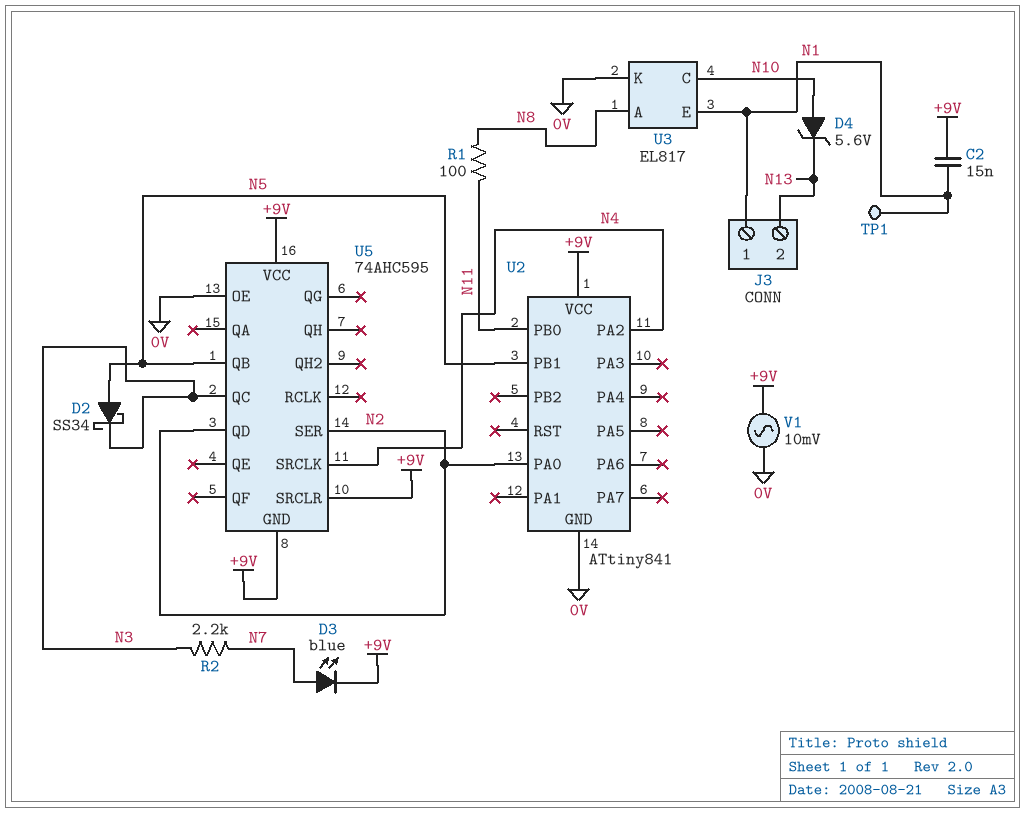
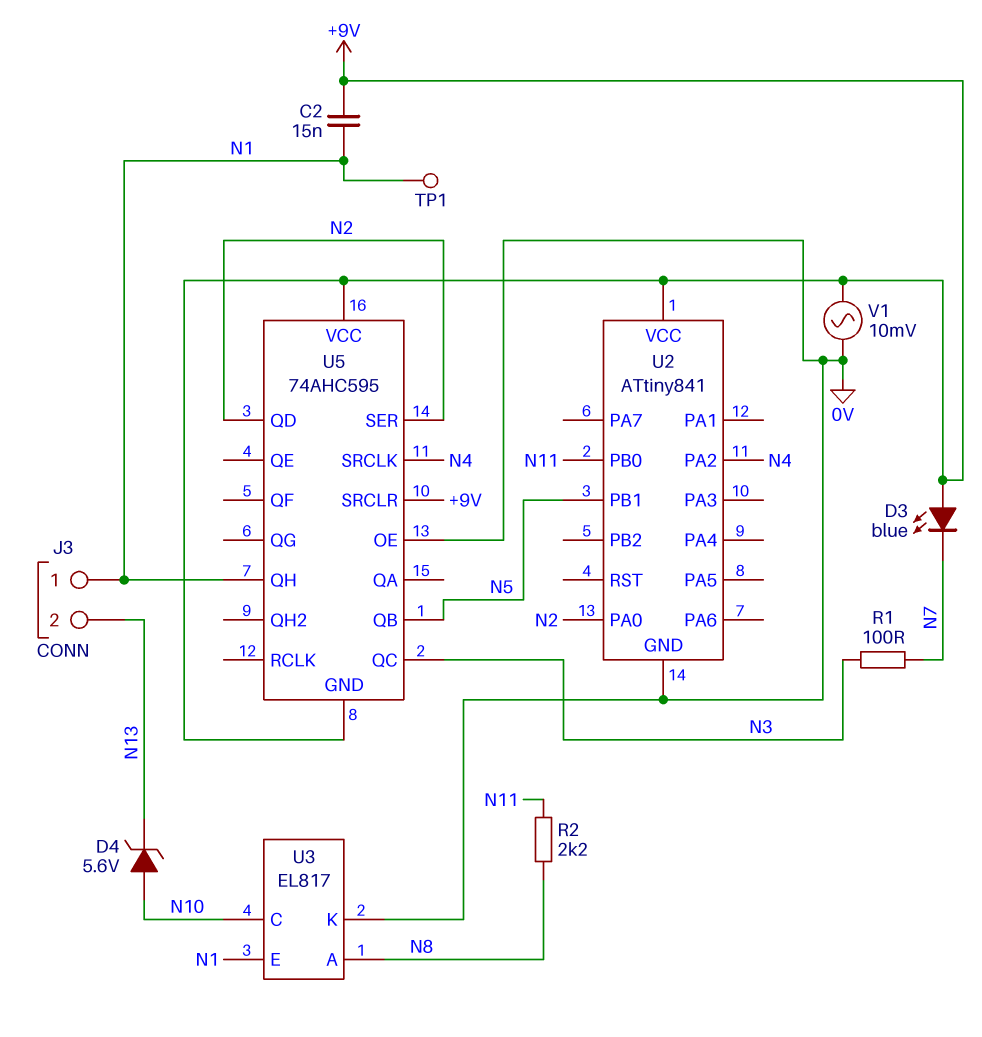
D2: schottky SS34 (A N5, K N3) -> none
D3: LED blue (A N7, K +9V) -> LED blue (A +9V, K N7)
R1: 100 (N8, N11) -> 100 (N3, N7)
R2: 2.2k (N3, N7) -> 2.2k (N8, N11)
U5 pin QH: none -> N1

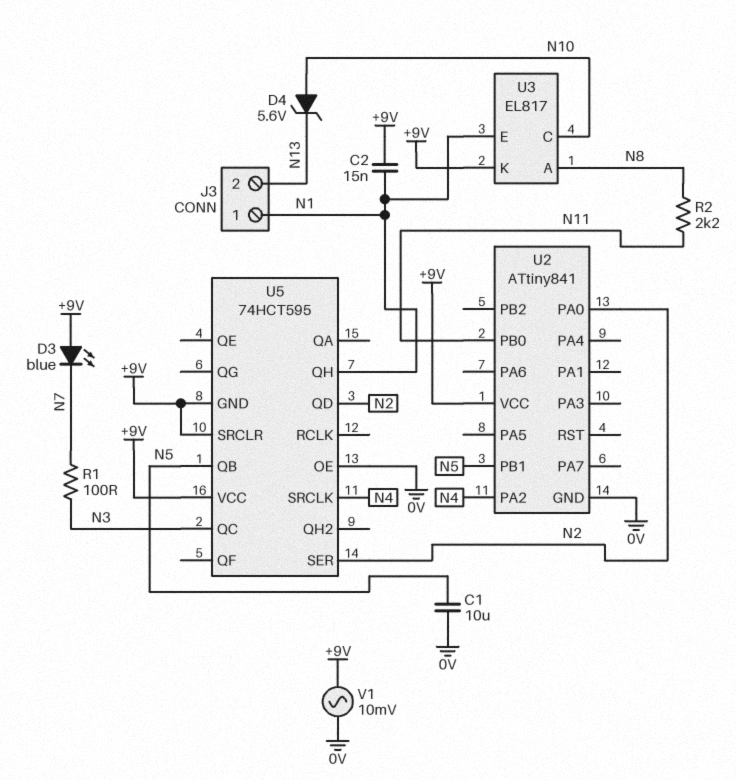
C1: none -> 10uF (0V, N5)
TP1: test point (N1) -> none
U3 pin K: 0V -> +9V
U5: 74AHC595 -> 74HCT595

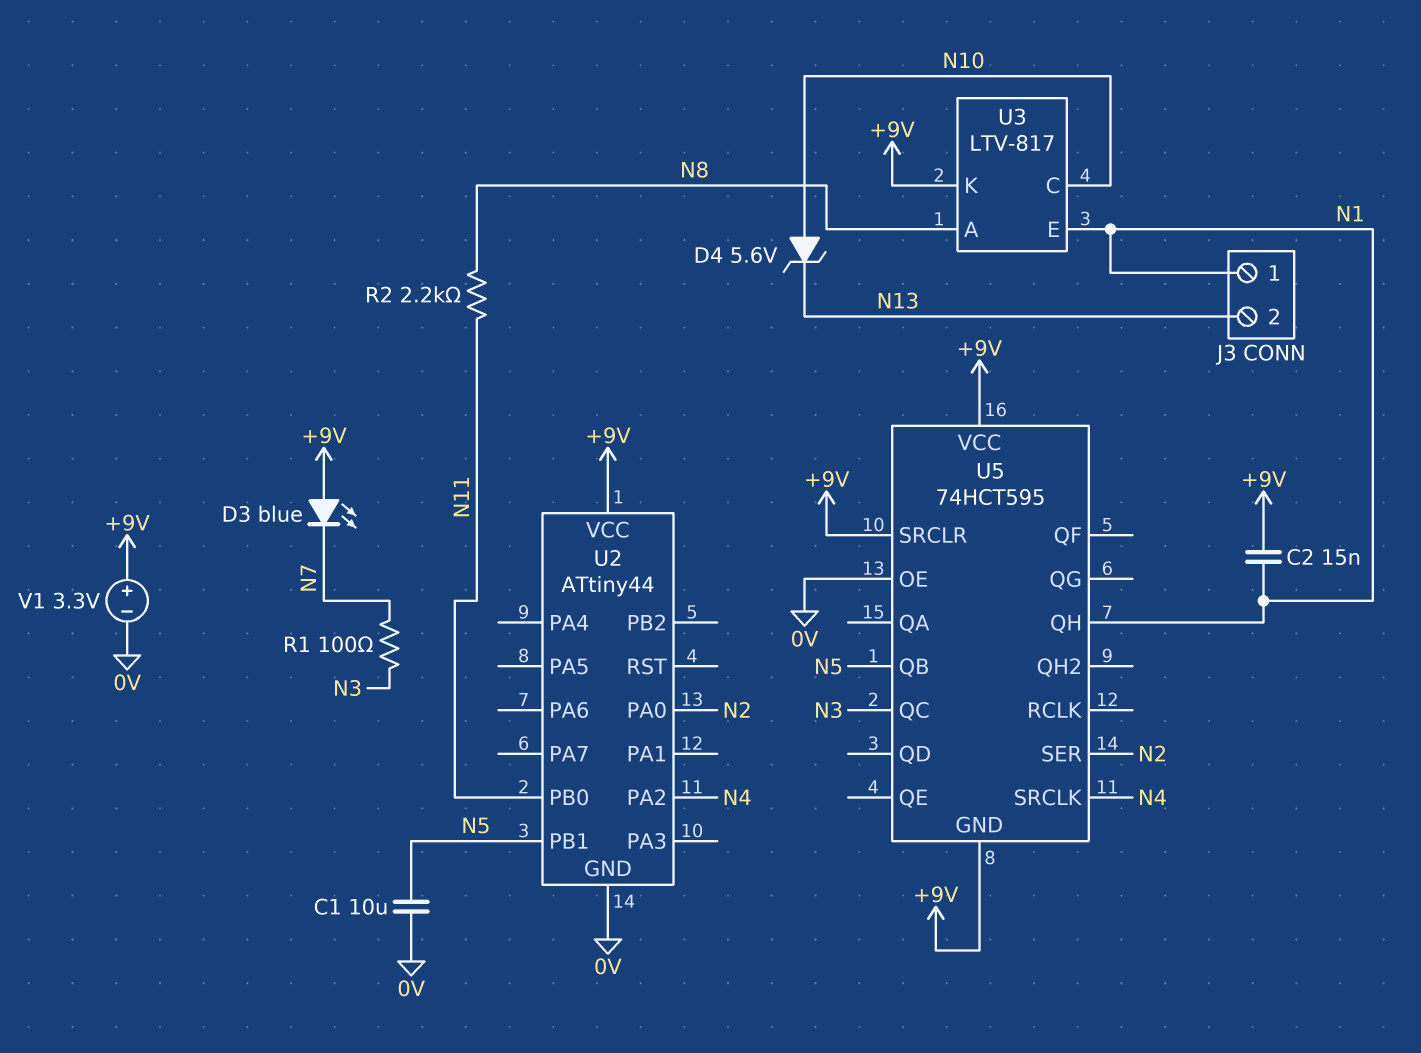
U2: ATtiny841 -> ATtiny44
U3: EL817 -> LTV-817
U5 pin QD: N2 -> none
V1: AC 10mV (+9V, 0V) -> 3.3V (plus +9V, minus 0V)

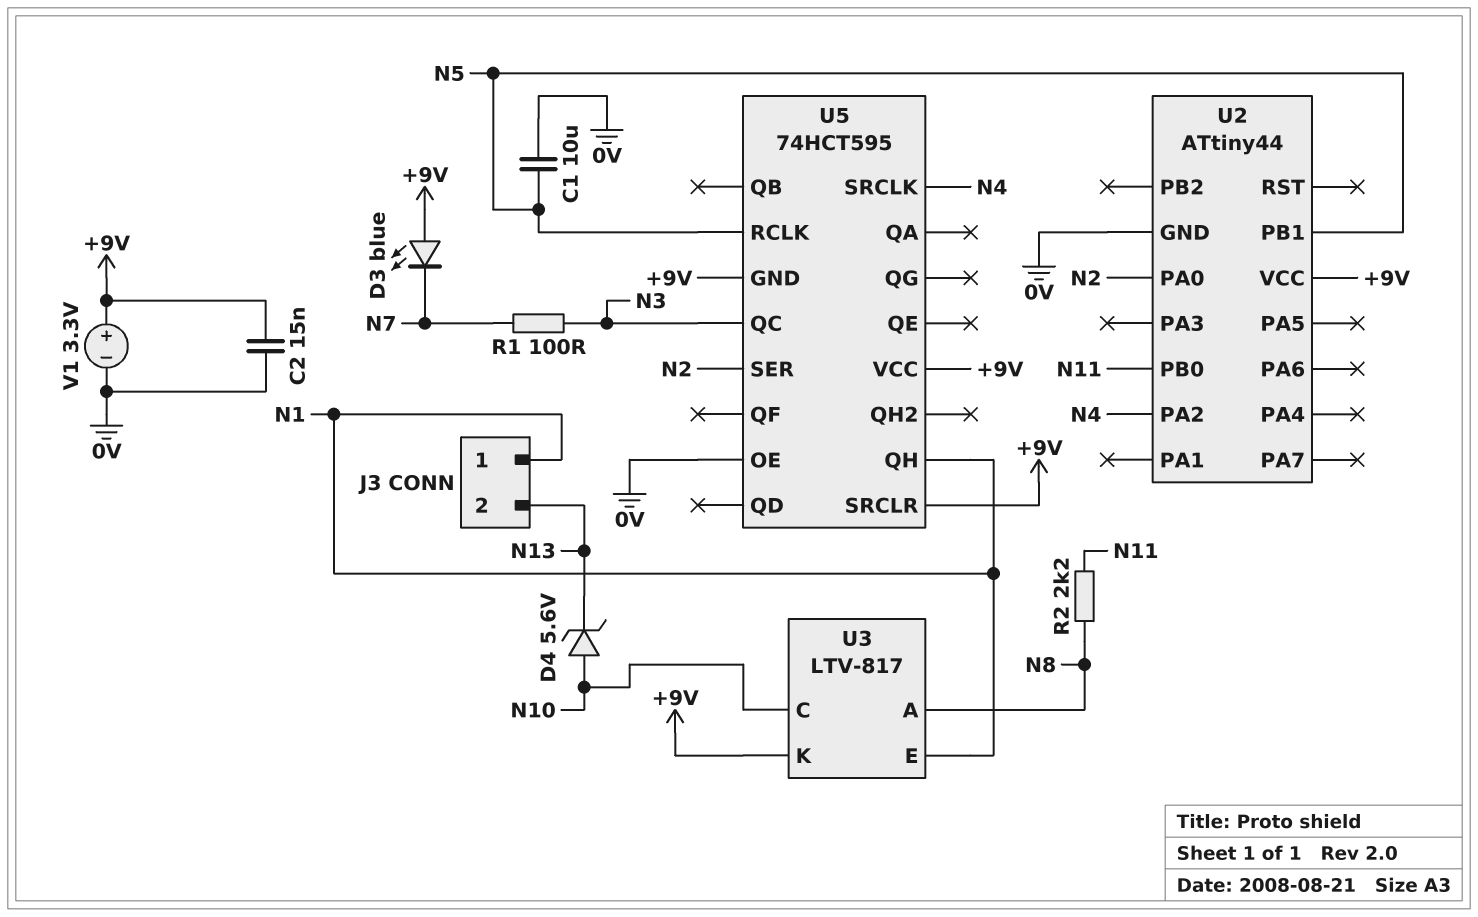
C2: 15nF (+9V, N1) -> 15nF (+9V, 0V)
U5 pin QB: N5 -> none
U5 pin RCLK: none -> N5

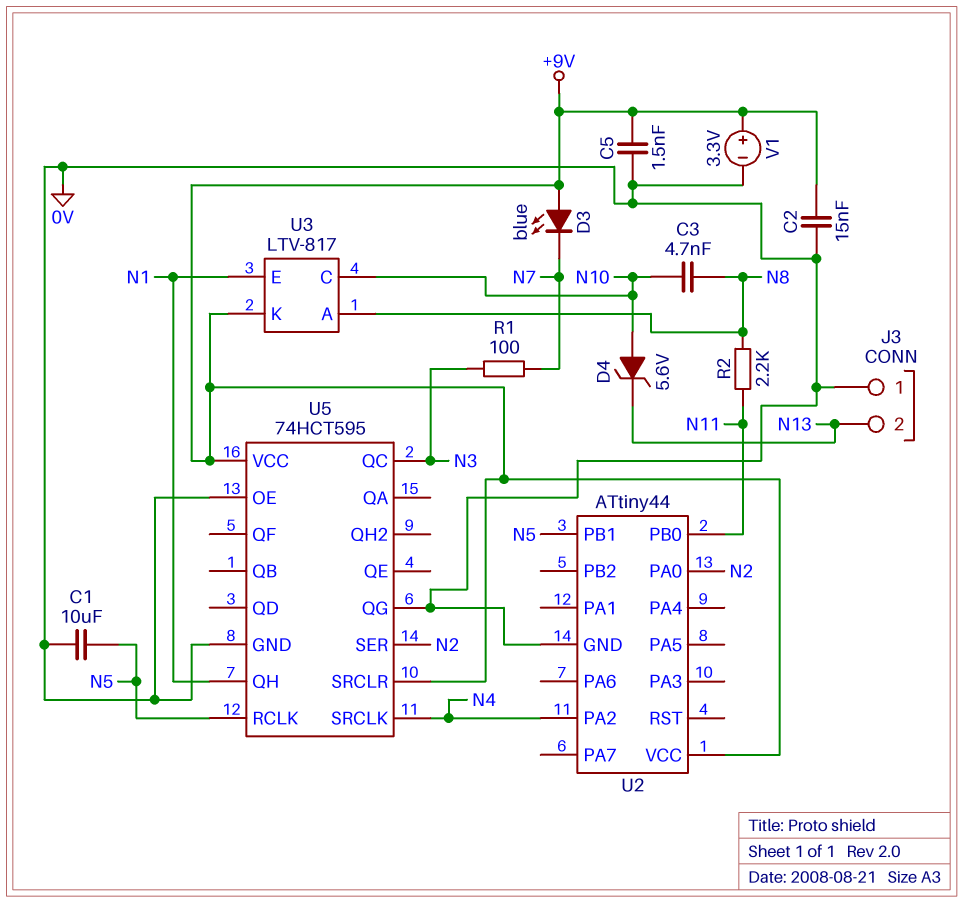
C3: none -> 4.7nF (N8, N10)
C5: none -> 1.5nF (+9V, 0V)
J3 pin 1: N1 -> 0V
U5 pin GND: +9V -> 0V
U5 pin QG: none -> 0V

